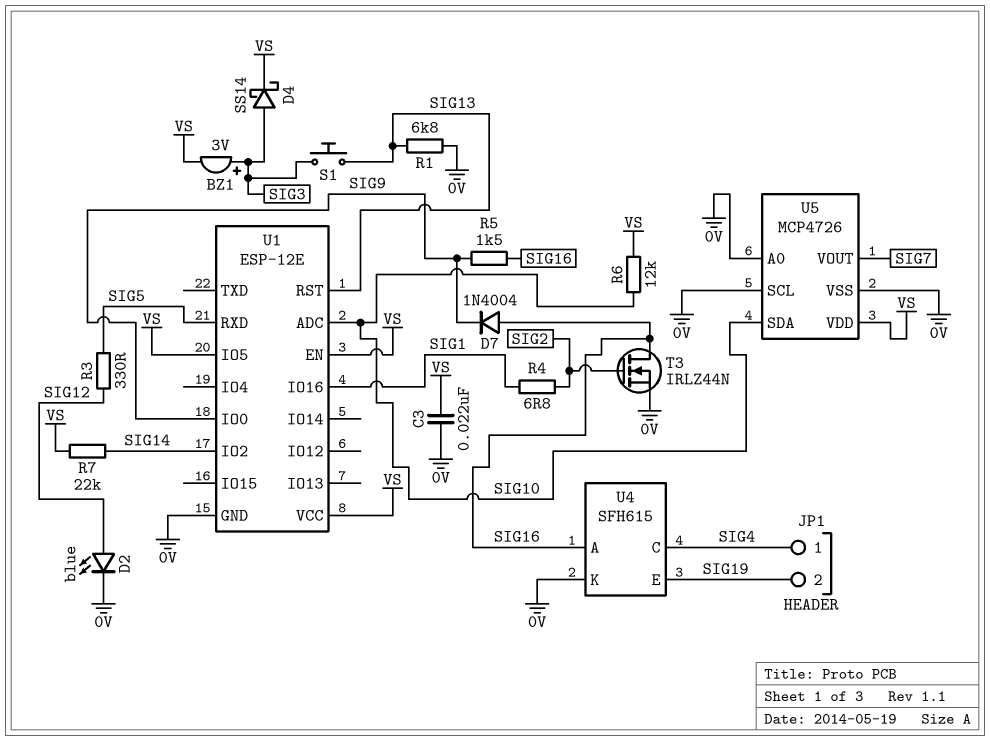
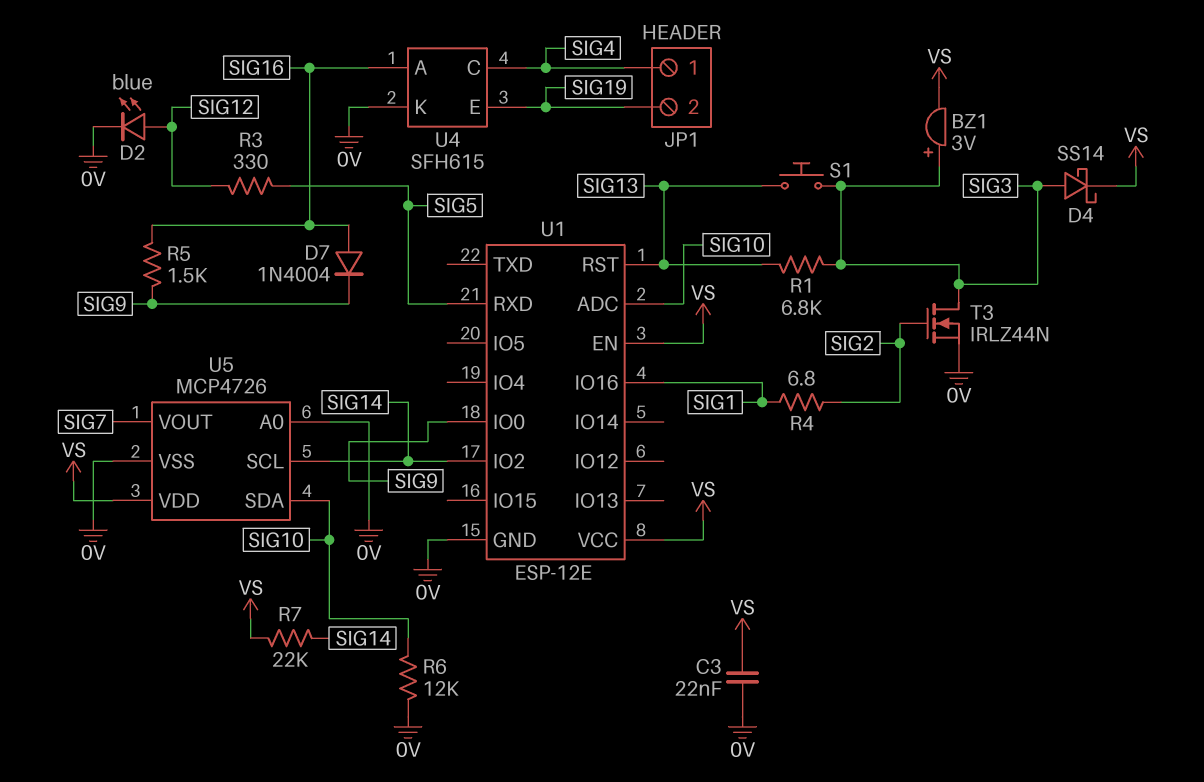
R1: 6.8k (0V, SIG13) -> 6.8k (SIG3, SIG13)
R6: 12k (SIG10, VS) -> 12k (0V, SIG10)
T3: NMOS IRLZ44N (G SIG2, D SIG16, S 0V) -> NMOS IRLZ44N (G SIG2, D SIG3, S 0V)
U1 pin IO5: VS -> none
U5 pin SCL: 0V -> SIG14

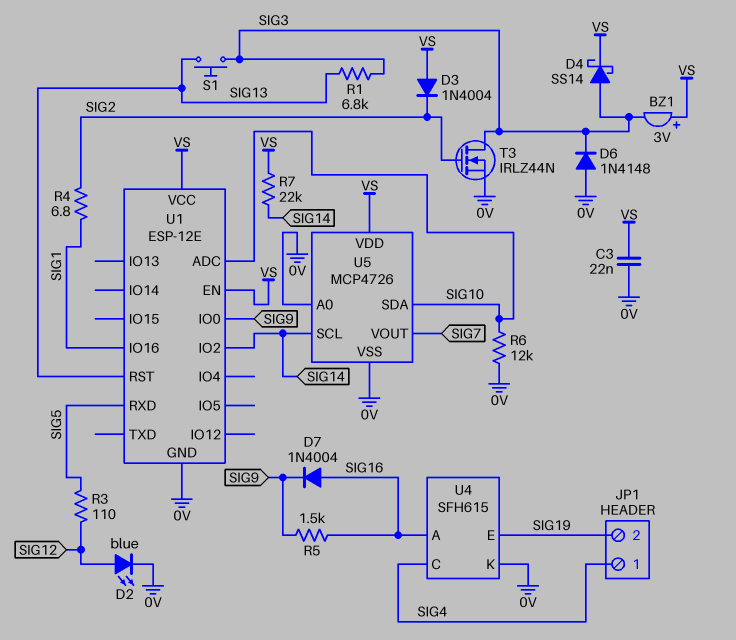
BZ1: buzzer 3V (plus SIG3, minus VS) -> buzzer 3V (plus VS, minus SIG3)
D3: none -> diode 1N4004 (A VS, K SIG2)
D6: none -> diode 1N4148 (A 0V, K SIG3)
R3: 330 (SIG5, SIG12) -> 110 (SIG5, SIG12)

